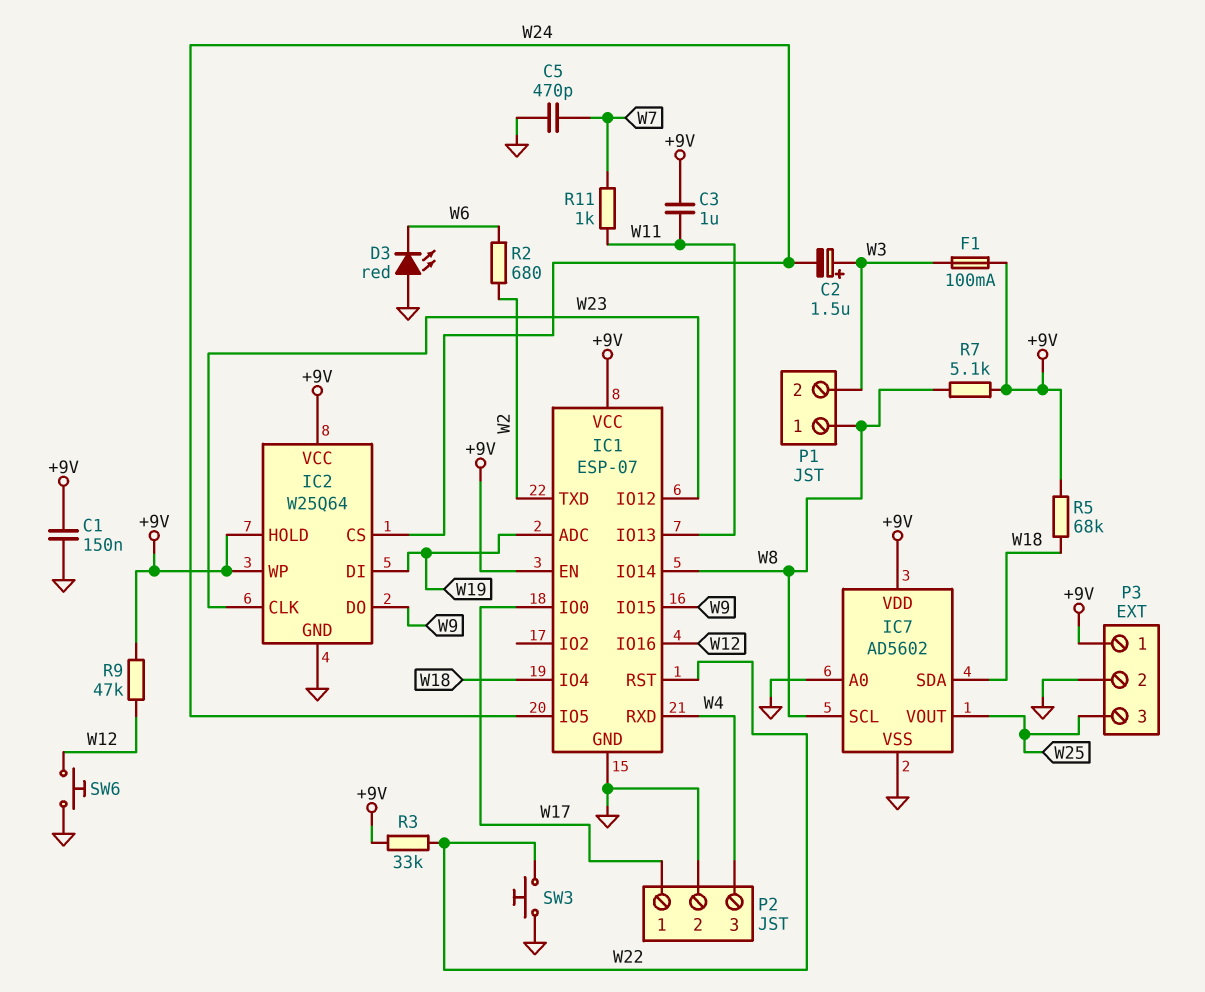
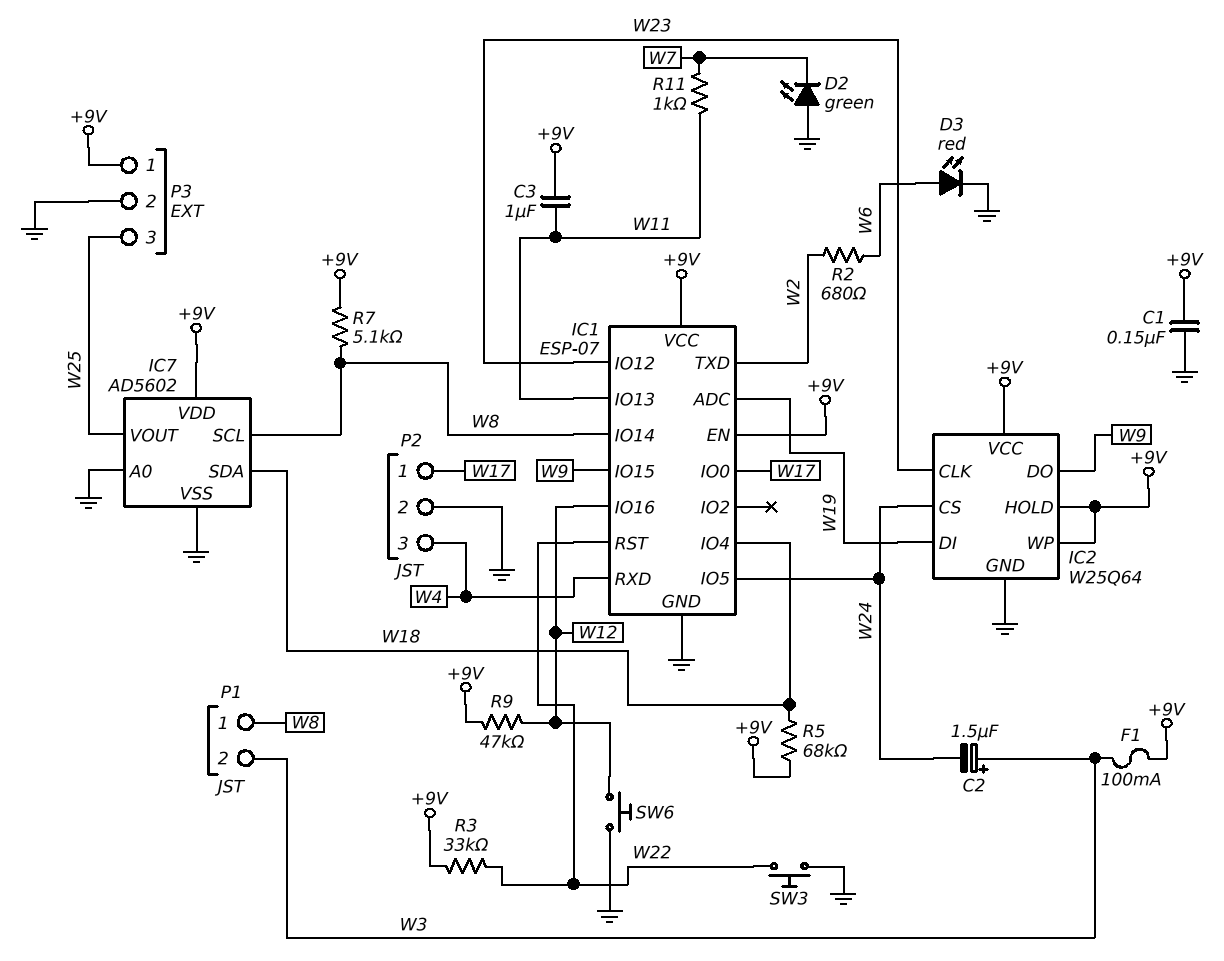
C5: 470pF (GND, W7) -> none
D2: none -> LED green (A GND, K W7)
D3: LED red (A GND, K W6) -> LED red (A W6, K GND)

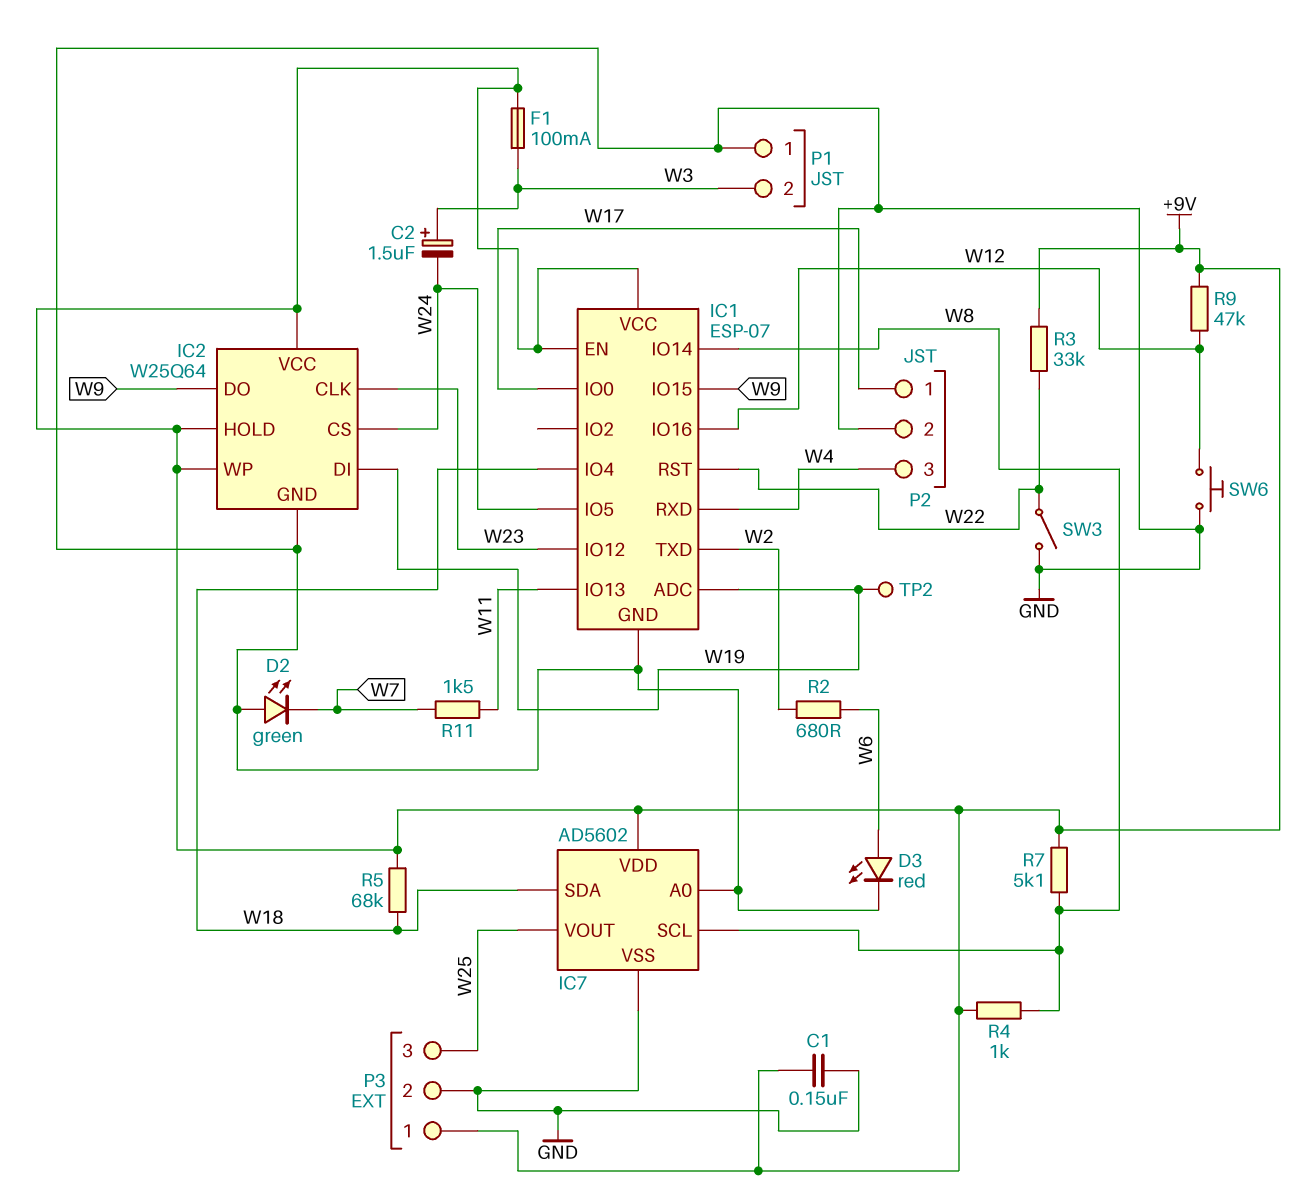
C3: 1uF (+9V, W11) -> none
P1 pin 1: W8 -> GND
R4: none -> 1k (+9V, W8)
R11: 1k (W7, W11) -> 1.5k (W7, W11)
SW3: button (GND, W22) -> switch (GND, W22)
TP2: none -> test point (W19)

